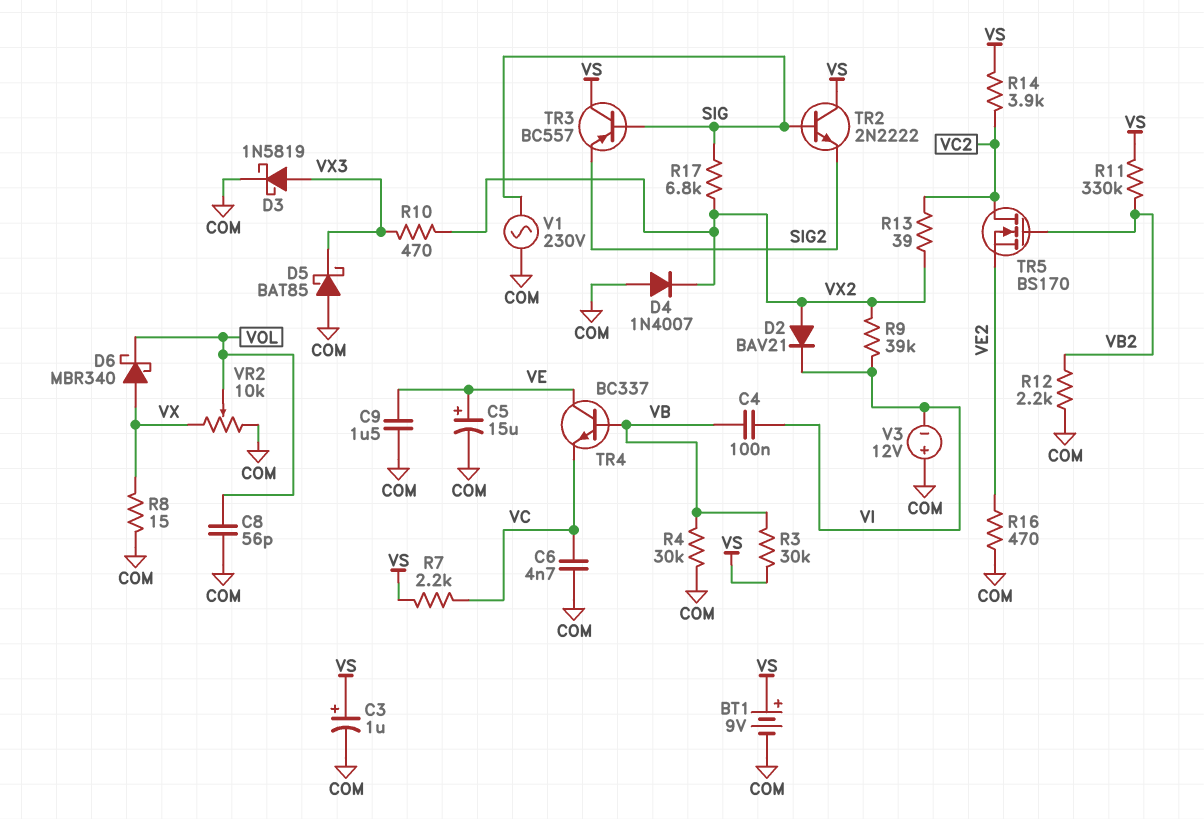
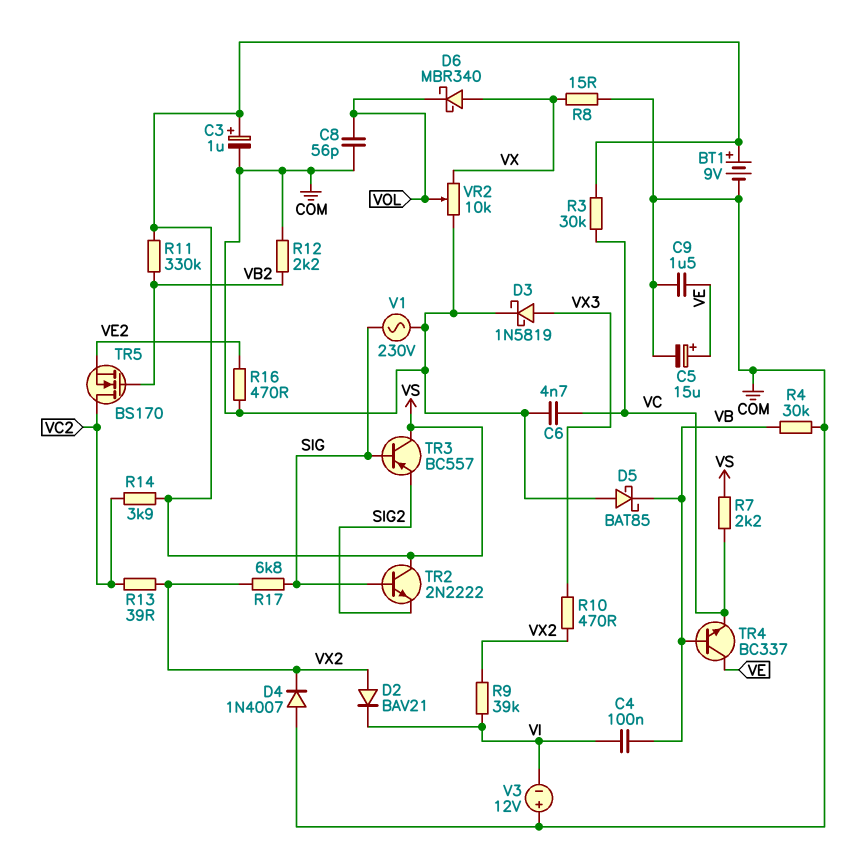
D5: schottky BAT85 (A COM, K VX3) -> schottky BAT85 (A COM, K VB)
R3: 30k (VB, VS) -> 30k (VC, VS)

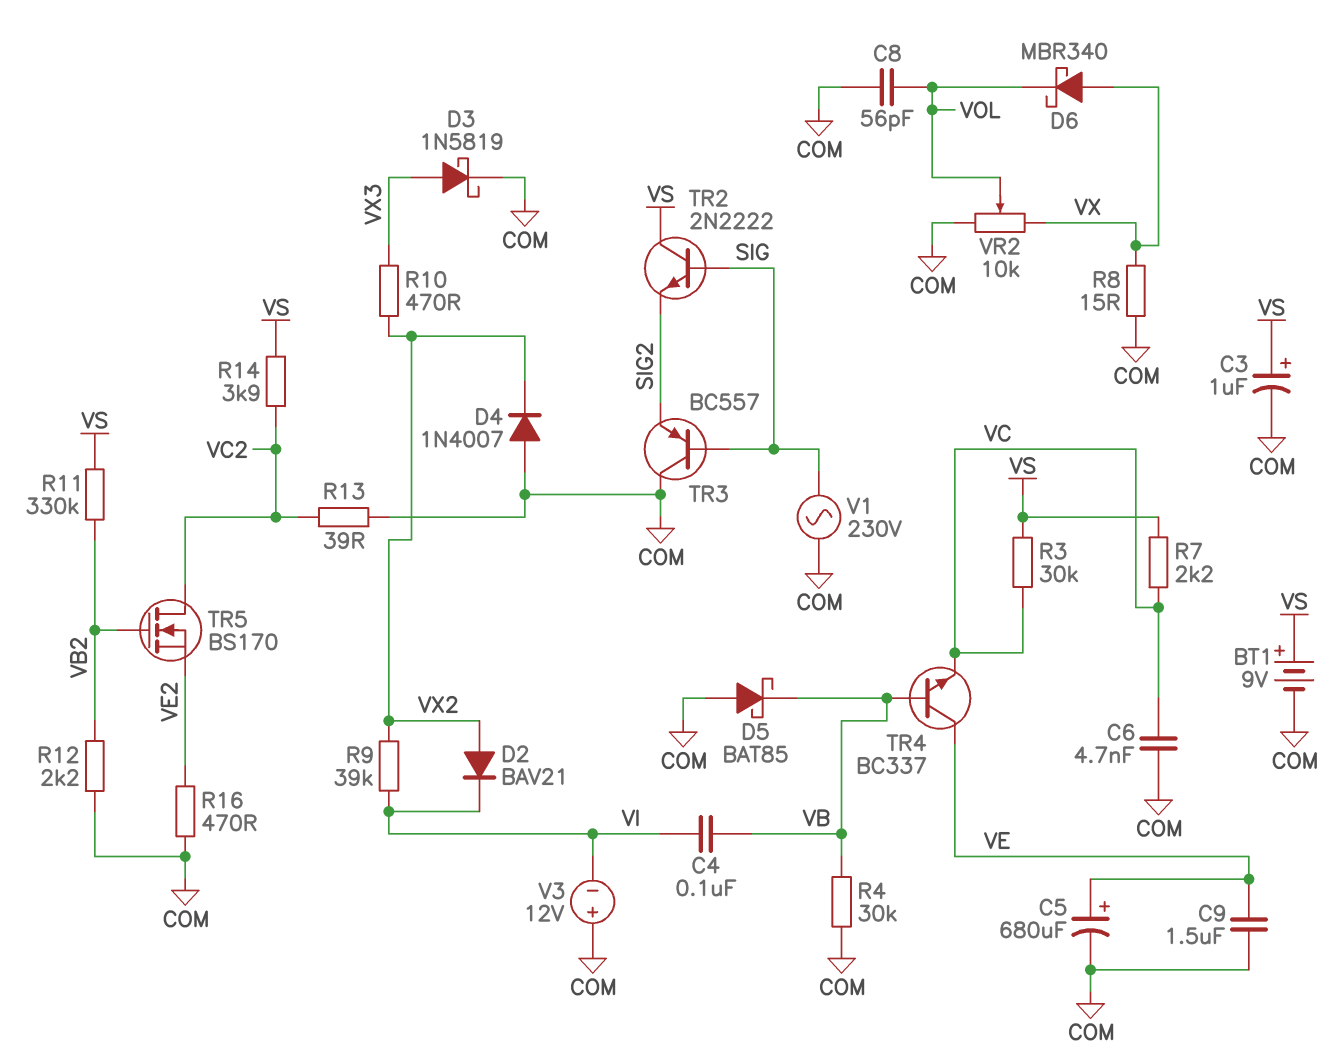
C5: 15uF (plus VE, minus COM) -> 680uF (plus VE, minus COM)
R13: 39 (VC2, VX2) -> 39 (COM, VC2)
R17: 6.8k (SIG, VX2) -> none
TR3: PNP BC557 (B SIG, C VS, E SIG2) -> PNP BC557 (B SIG, C COM, E SIG2)

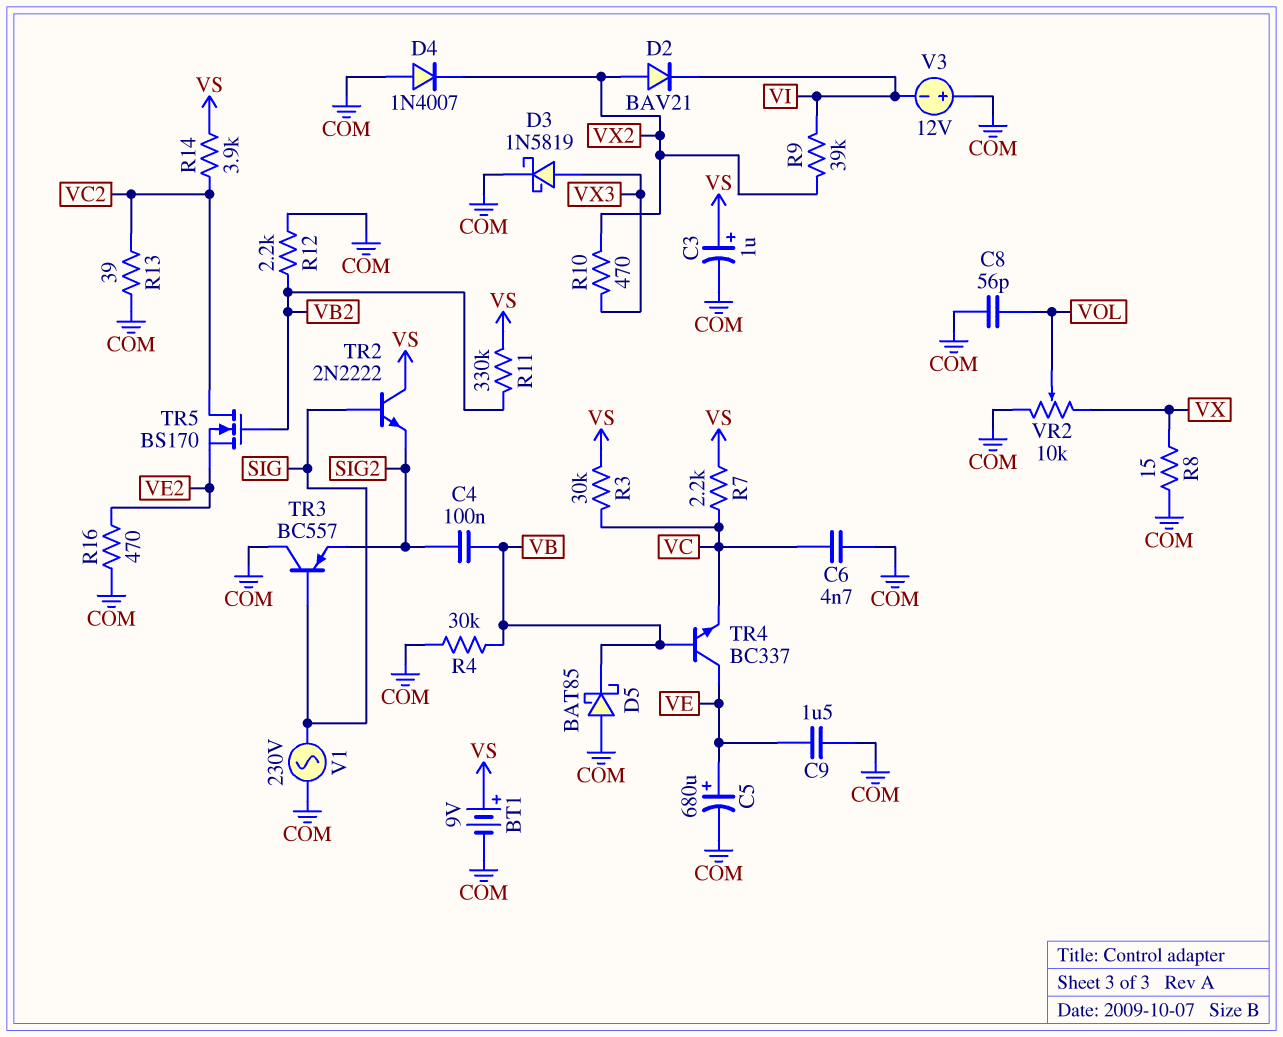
C4: 100nF (VB, VI) -> 100nF (SIG2, VB)
D6: schottky MBR340 (A VX, K VOL) -> none

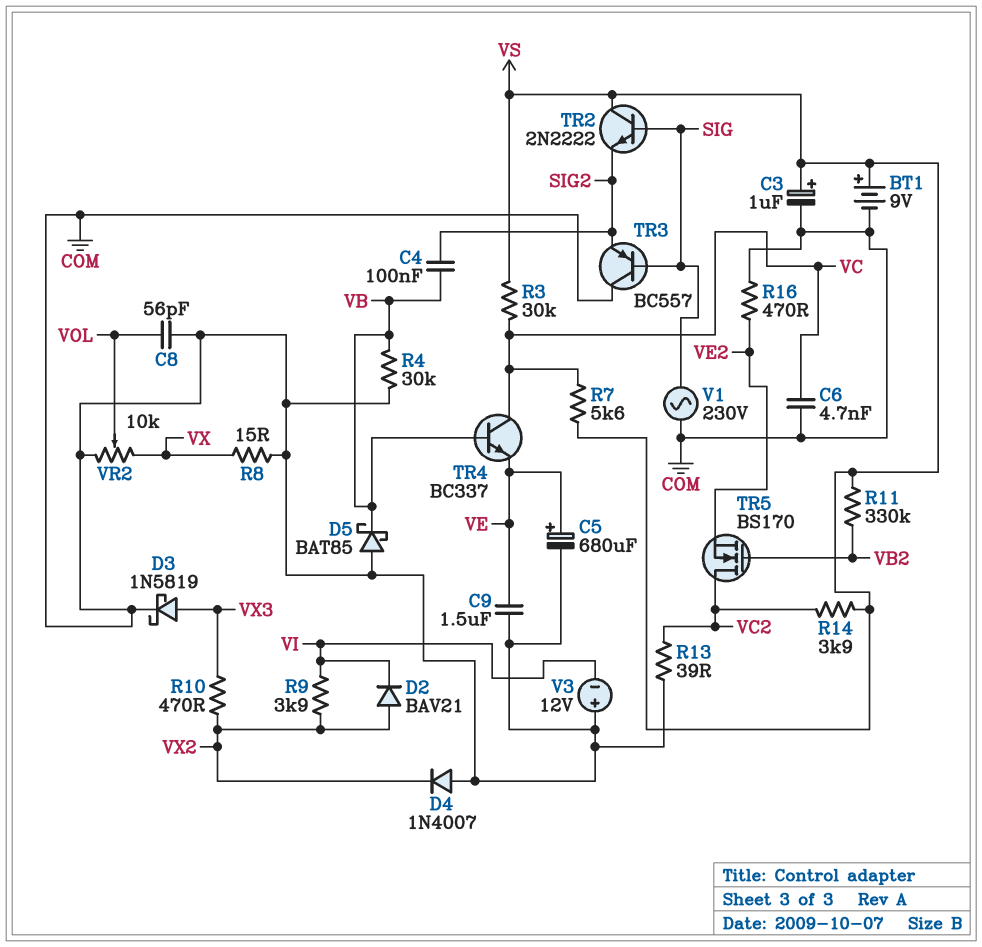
R7: 2.2k (VC, VS) -> 5.6k (VC, VS)
R9: 39k (VI, VX2) -> 3.9k (VI, VX2)
R12: 2.2k (COM, VB2) -> none
TR4: NPN BC337 (B VB, C VE, E VC) -> NPN BC337 (B VB, C VC, E VE)

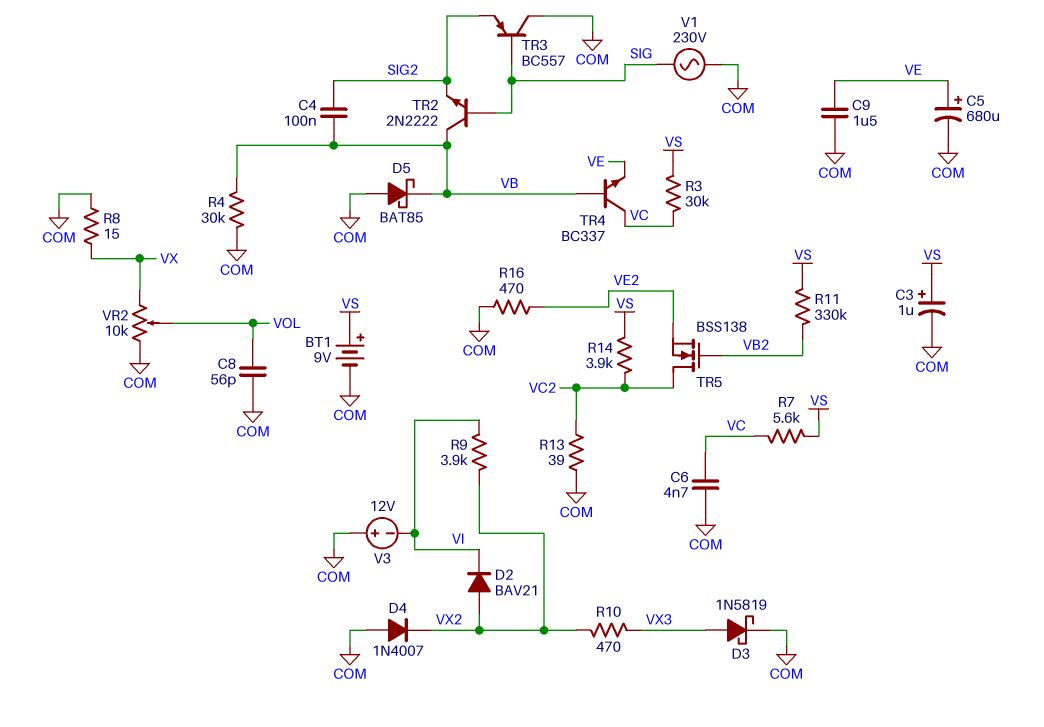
TR2: NPN 2N2222 (B SIG, C VS, E SIG2) -> NPN 2N2222 (B SIG, C VB, E SIG2)
TR5: NMOS BS170 (G VB2, D VC2, S VE2) -> NMOS BSS138 (G VB2, D VC2, S VE2)

